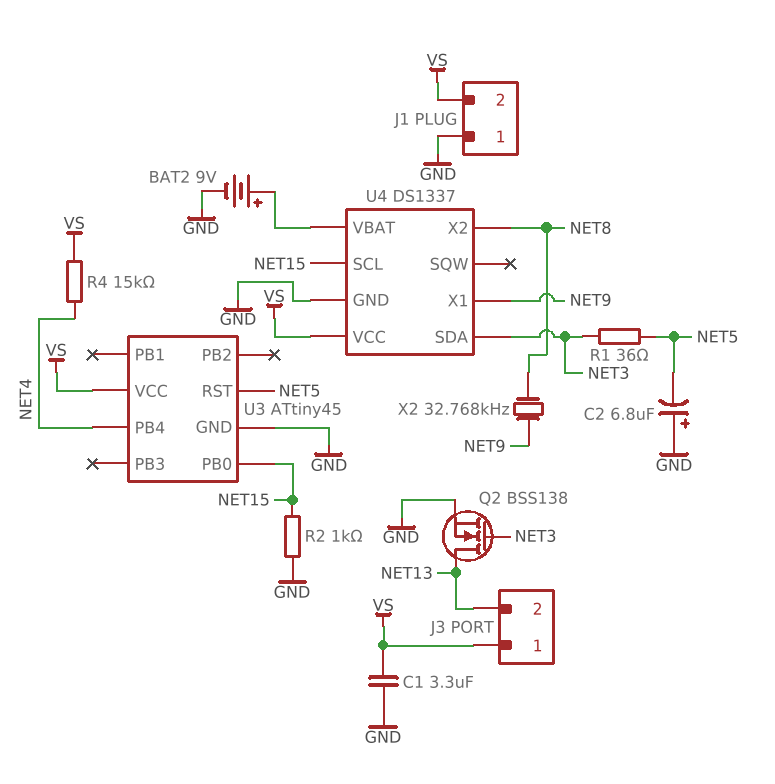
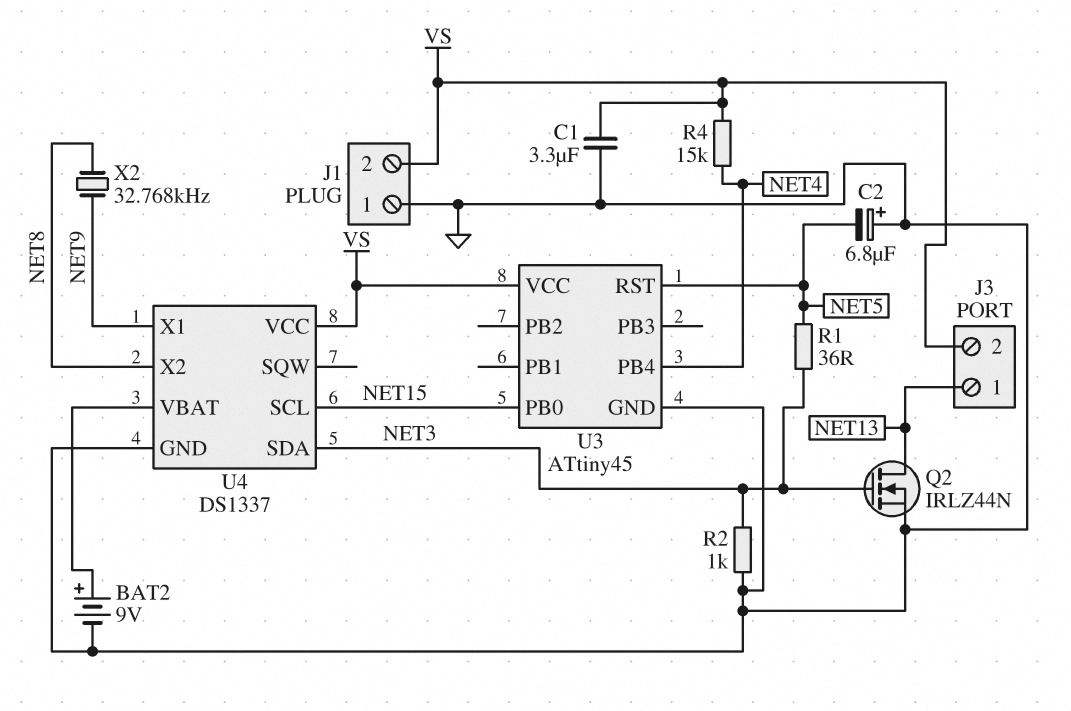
J3 pin 1: VS -> NET13
J3 pin 2: NET13 -> VS
Q2: NMOS BSS138 (G NET3, D NET13, S GND) -> NMOS IRLZ44N (G NET3, D NET13, S GND)
R2: 1k (GND, NET15) -> 1k (GND, NET3)

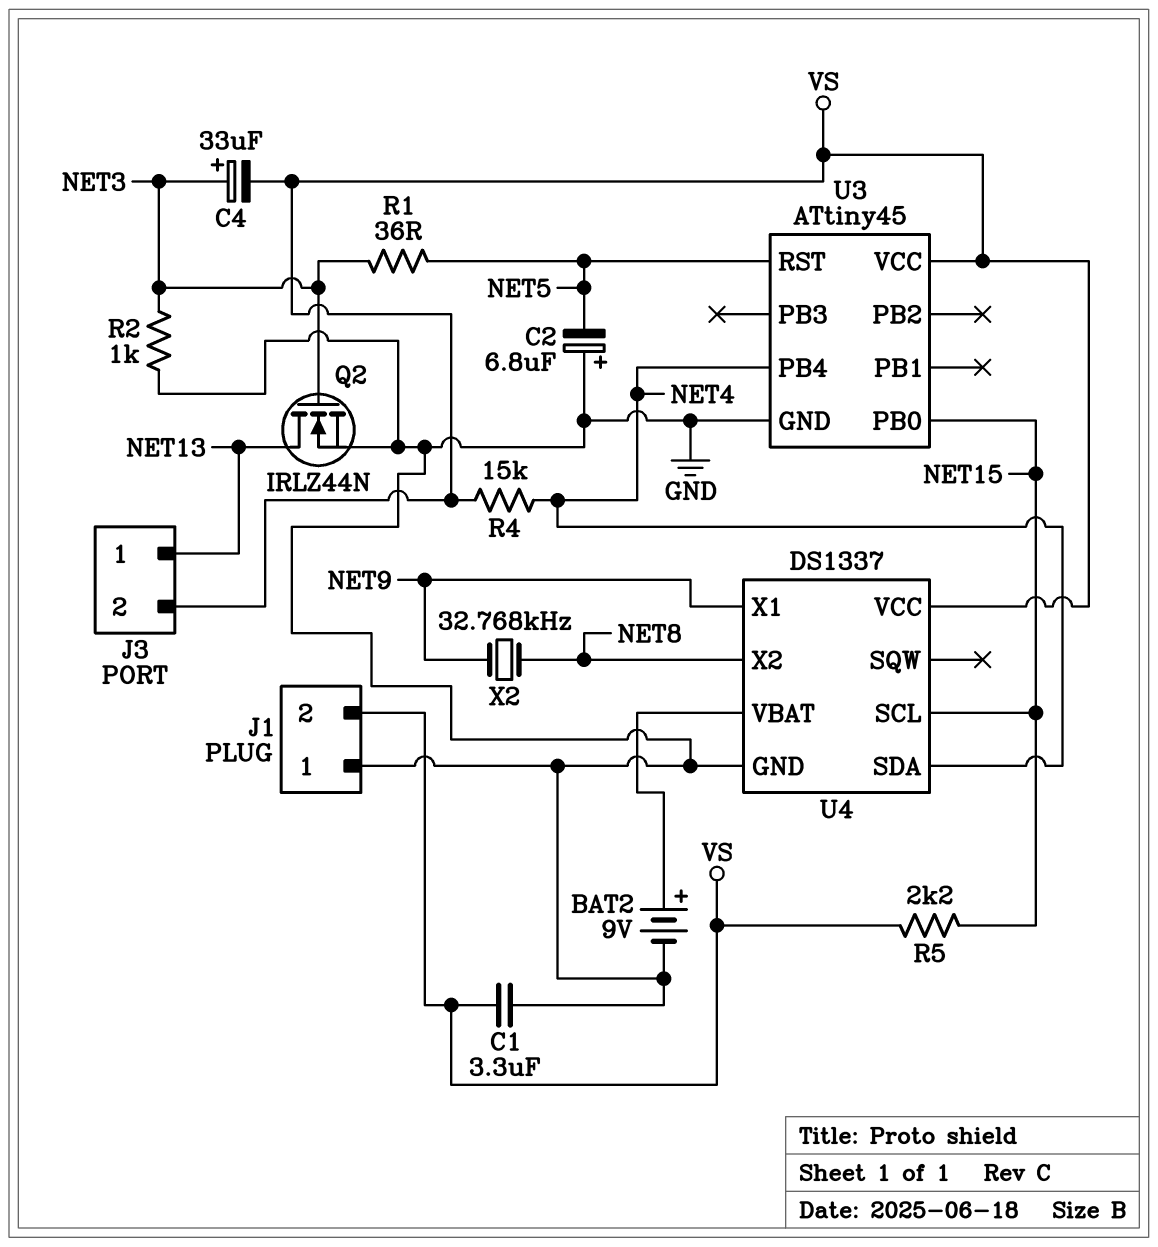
C4: none -> 33uF (plus NET3, minus VS)
R5: none -> 2.2k (NET15, VS)
U4 pin SDA: NET3 -> NET4

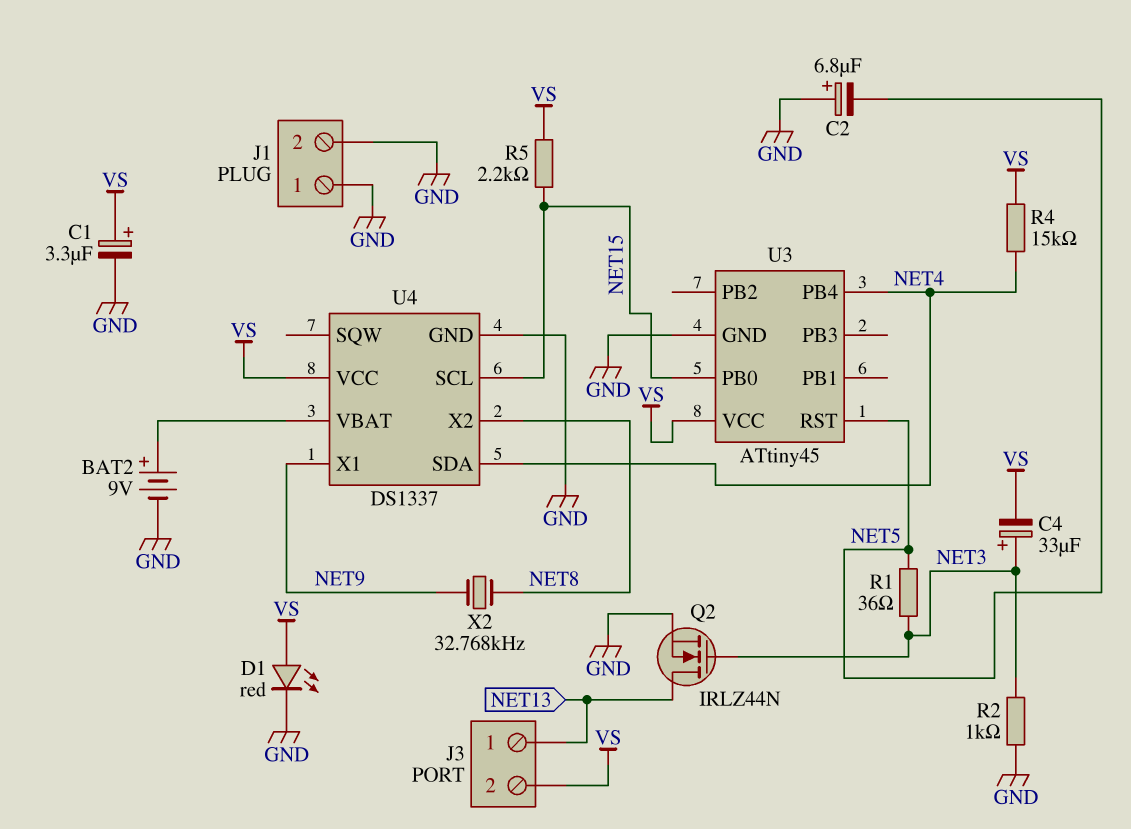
C1: 3.3uF (GND, VS) -> 3.3uF (plus VS, minus GND)
D1: none -> LED red (A VS, K GND)
J1 pin 2: VS -> GND

